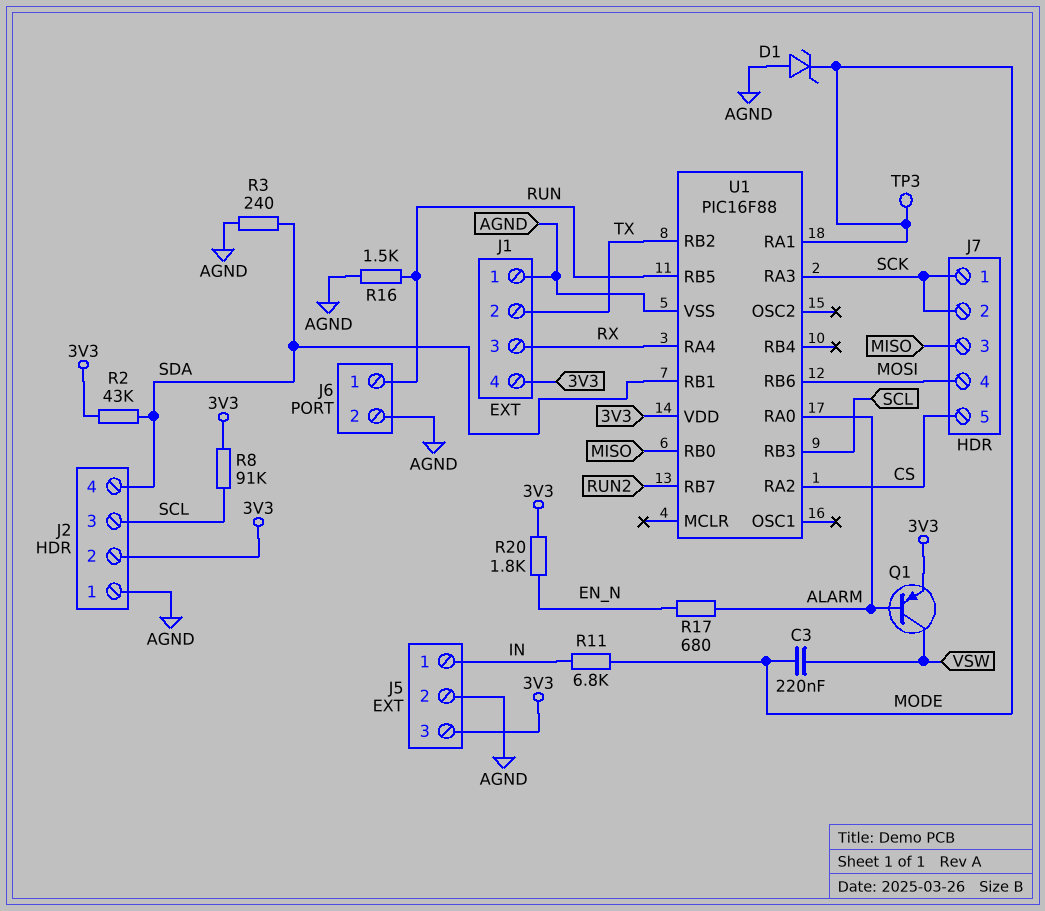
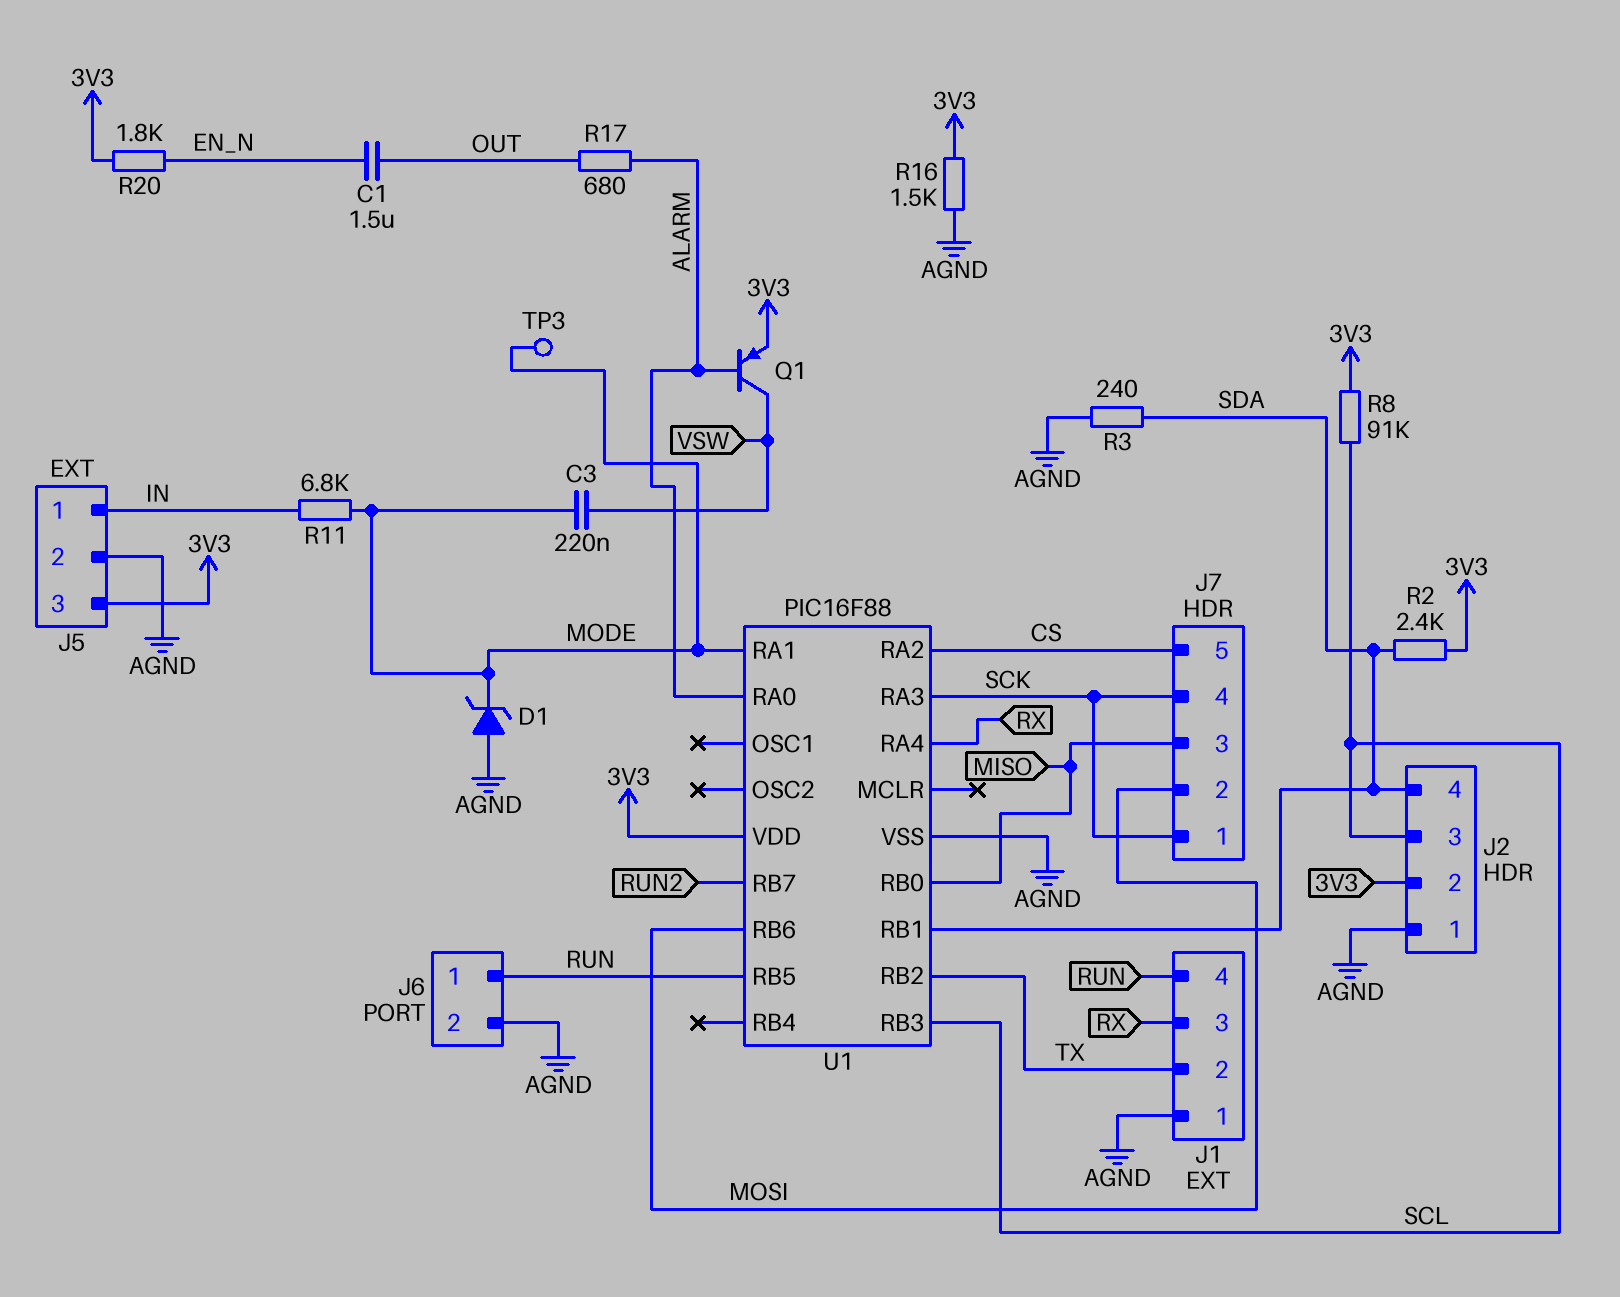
C1: none -> 1.5uF (EN_N, OUT)
J1 pin 4: 3V3 -> RUN
J7 pin 2: SCK -> MOSI
J7 pin 4: MOSI -> SCK
R2: 43k (3V3, SDA) -> 2.4k (3V3, SDA)
R16: 1.5k (AGND, RUN) -> 1.5k (3V3, AGND)
R17: 680 (ALARM, EN_N) -> 680 (ALARM, OUT)

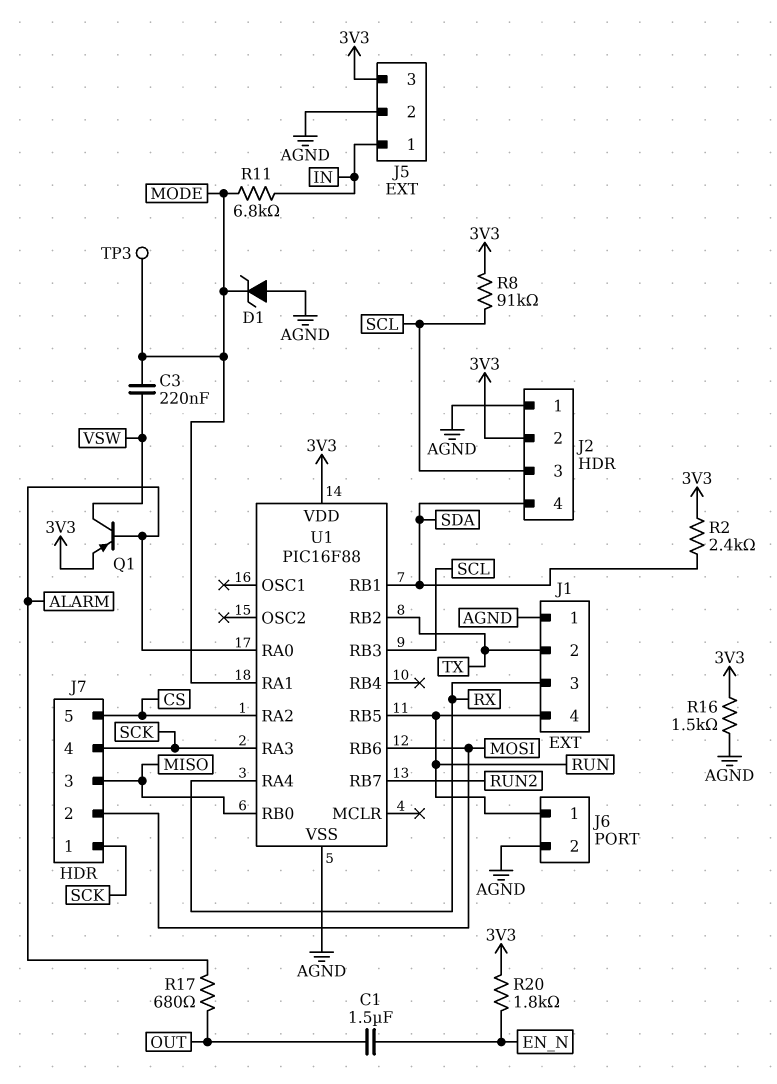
R3: 240 (AGND, SDA) -> none

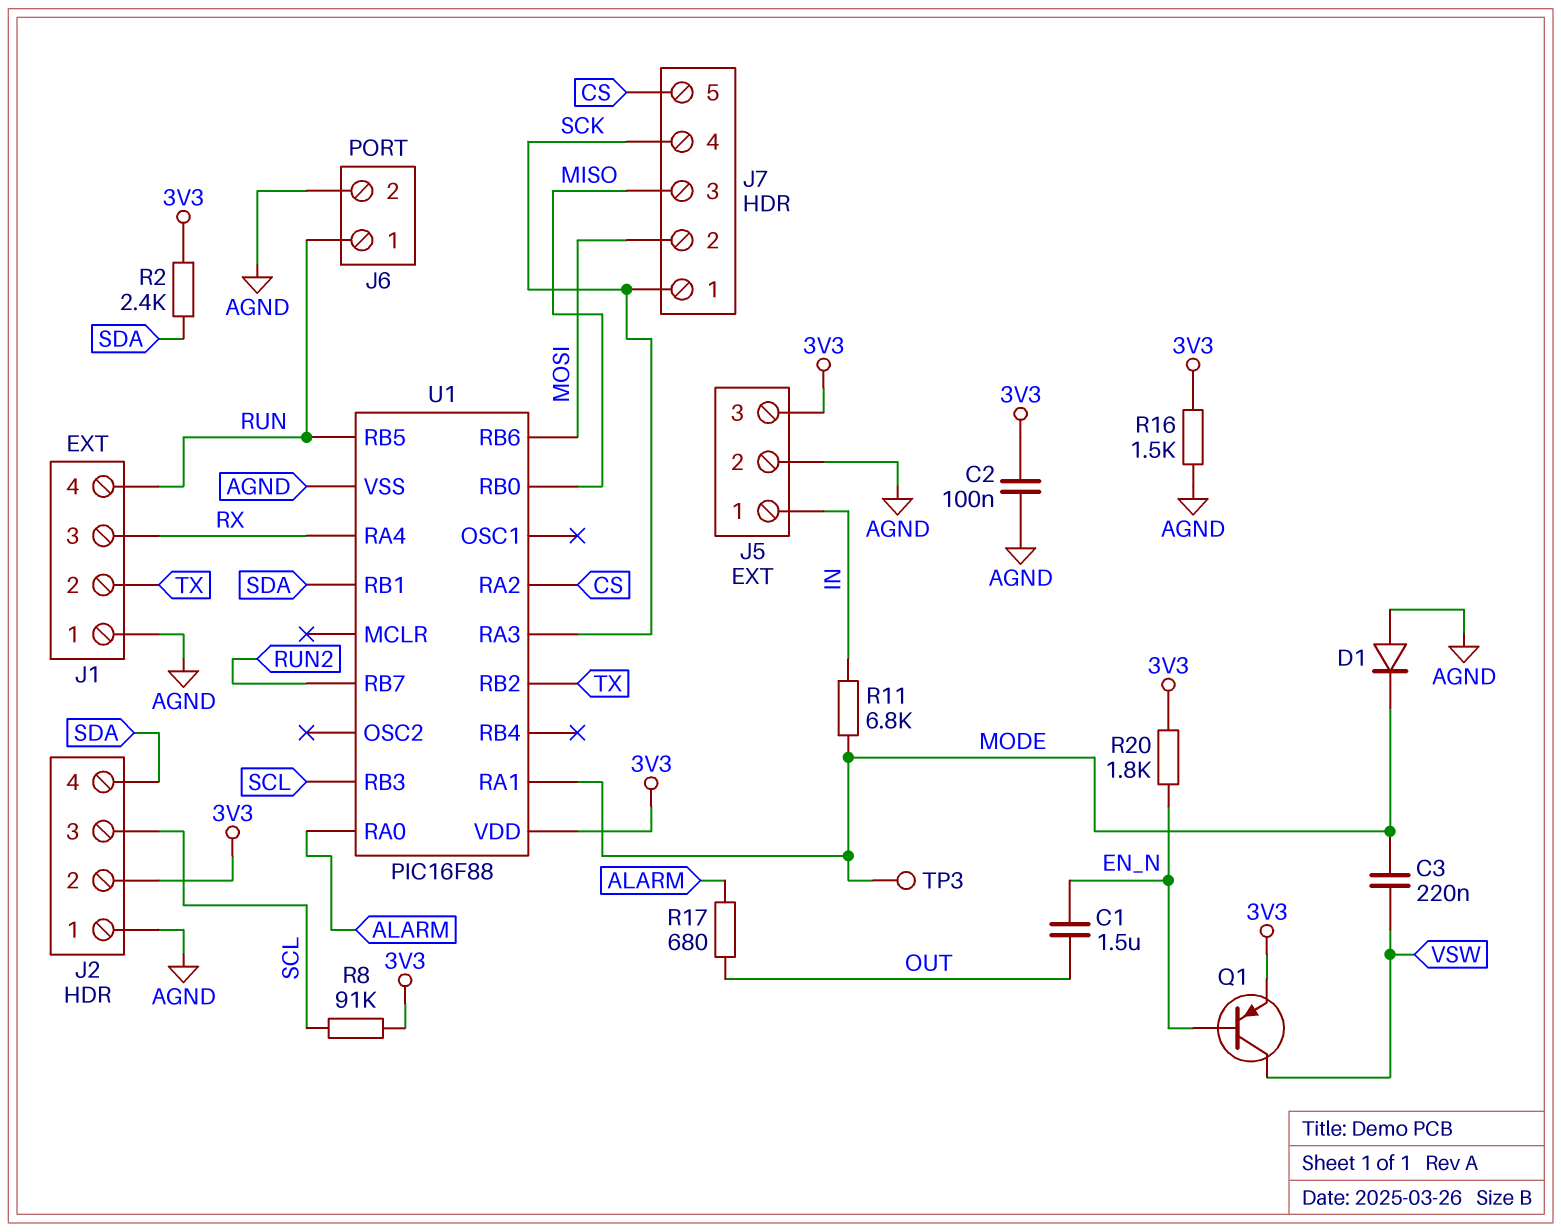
C2: none -> 100nF (3V3, AGND)
D1: zener (A AGND, K MODE) -> diode (A AGND, K MODE)
Q1: PNP (B ALARM, C VSW, E 3V3) -> PNP (B EN_N, C VSW, E 3V3)

